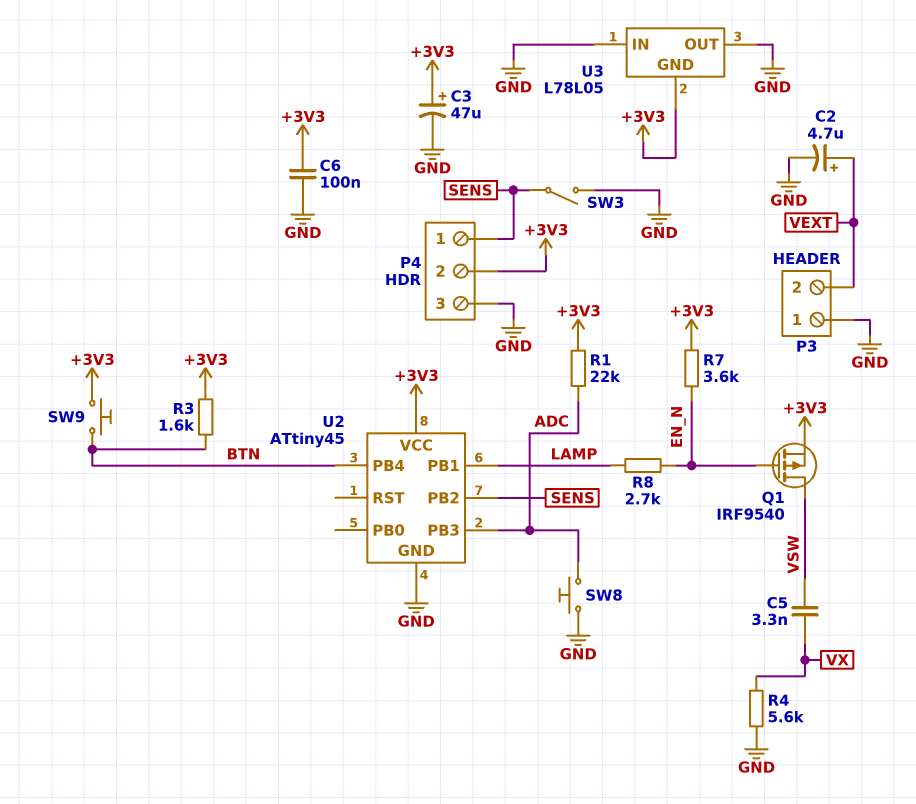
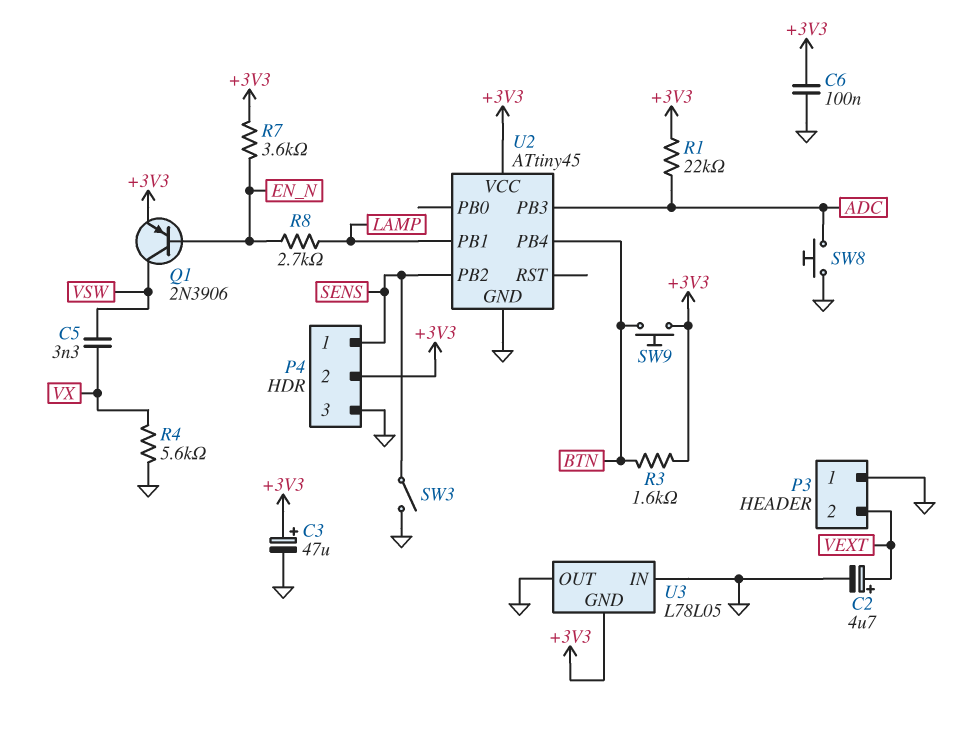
Q1: PMOS IRF9540 (G EN_N, D VSW, S +3V3) -> PNP 2N3906 (B EN_N, C VSW, E +3V3)

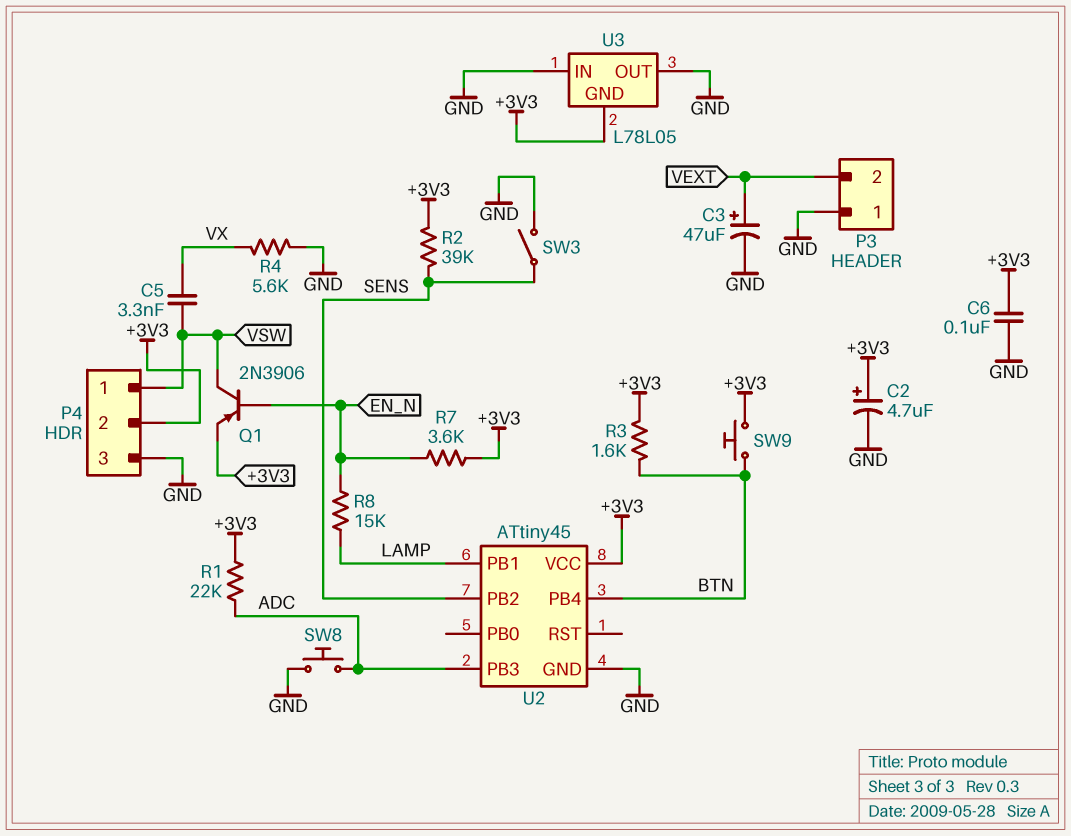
C2: 4.7uF (plus VEXT, minus GND) -> 4.7uF (plus +3V3, minus GND)
C3: 47uF (plus +3V3, minus GND) -> 47uF (plus VEXT, minus GND)
P4 pin 1: SENS -> VSW
R2: none -> 39k (+3V3, SENS)
R8: 2.7k (EN_N, LAMP) -> 15k (EN_N, LAMP)

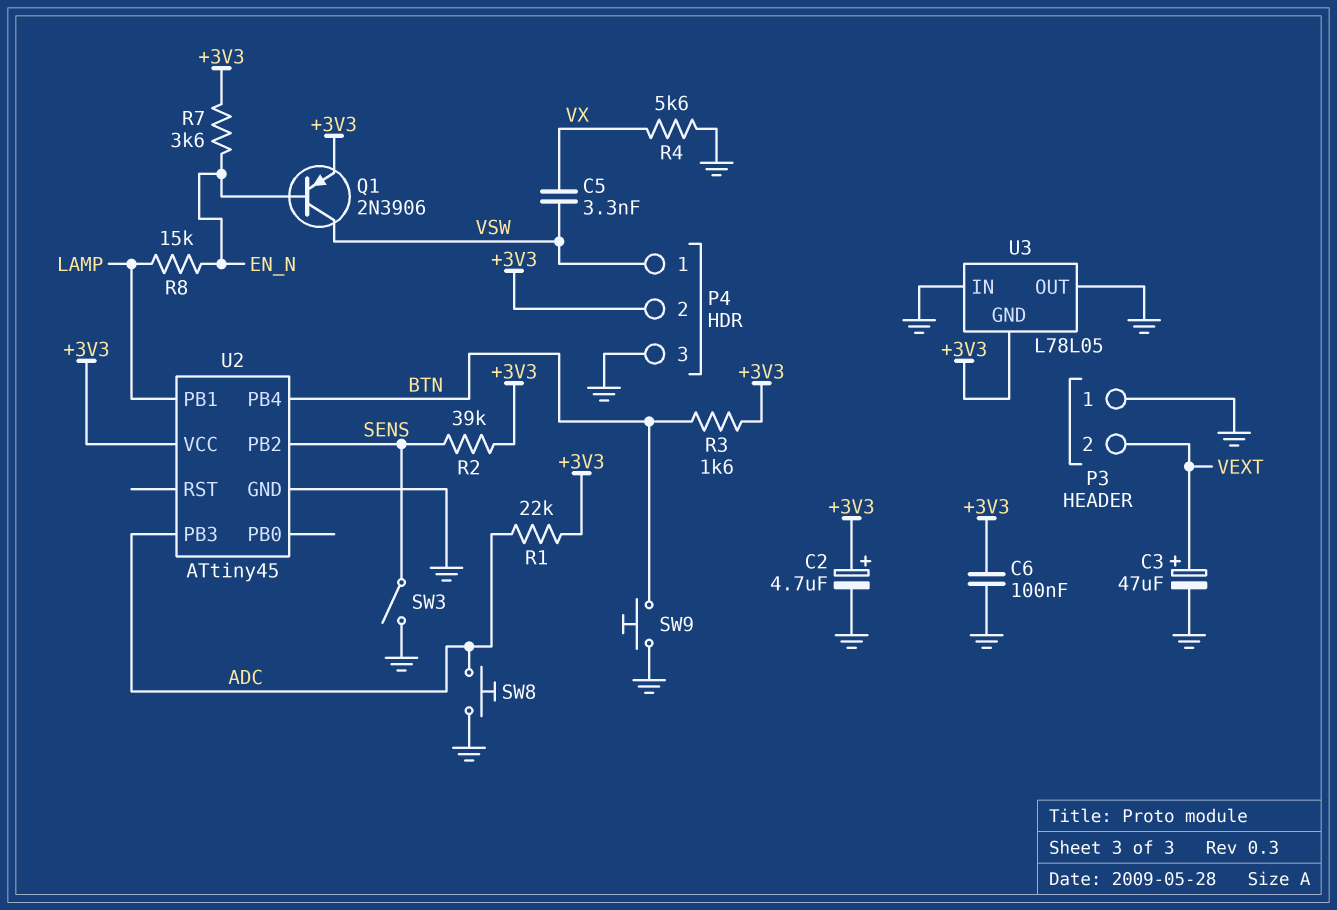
SW9: button (+3V3, BTN) -> button (BTN, GND)

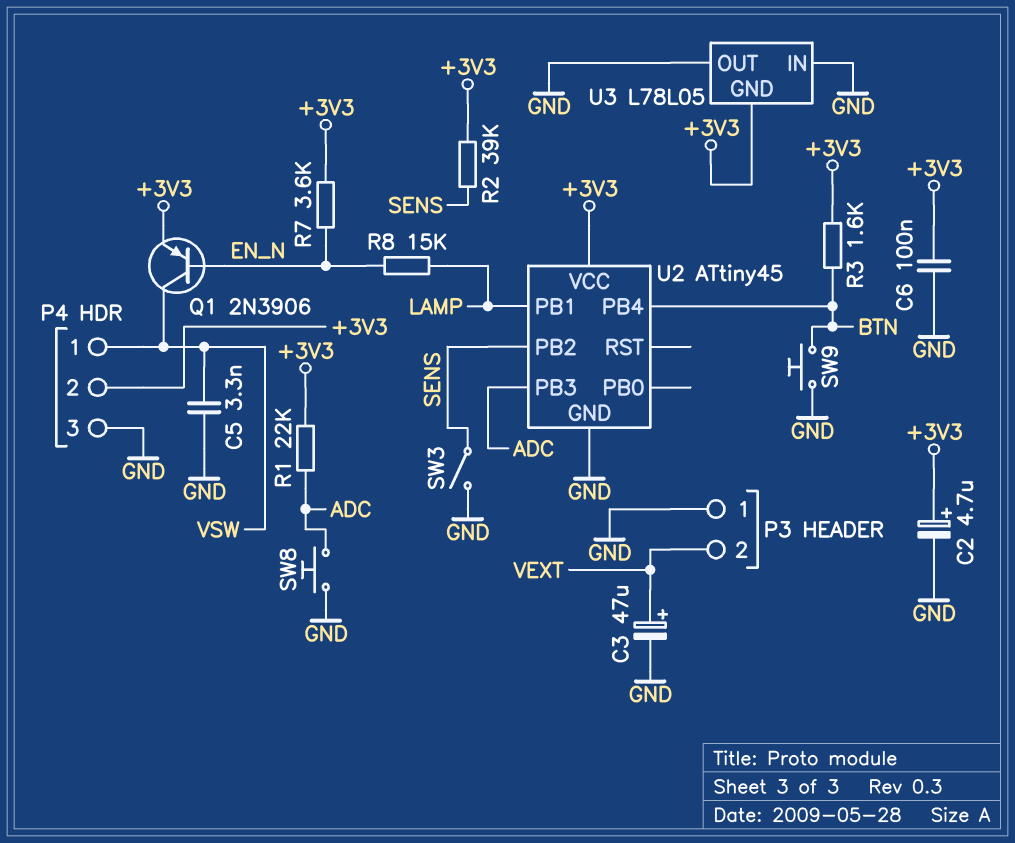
C5: 3.3nF (VSW, VX) -> 3.3nF (GND, VSW)
R4: 5.6k (GND, VX) -> none

